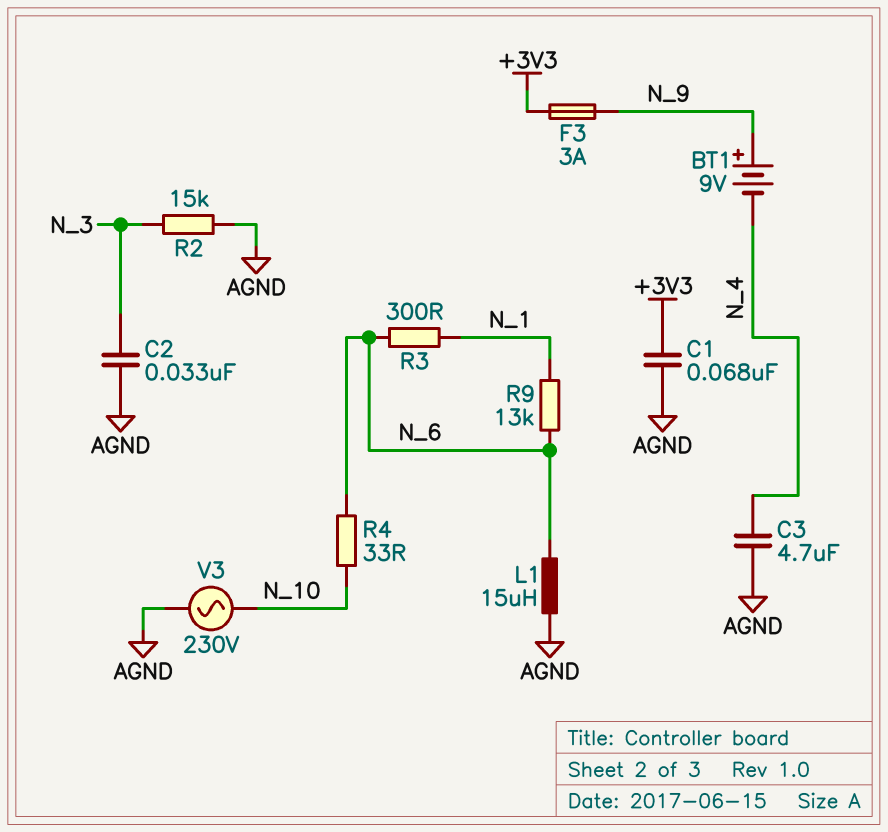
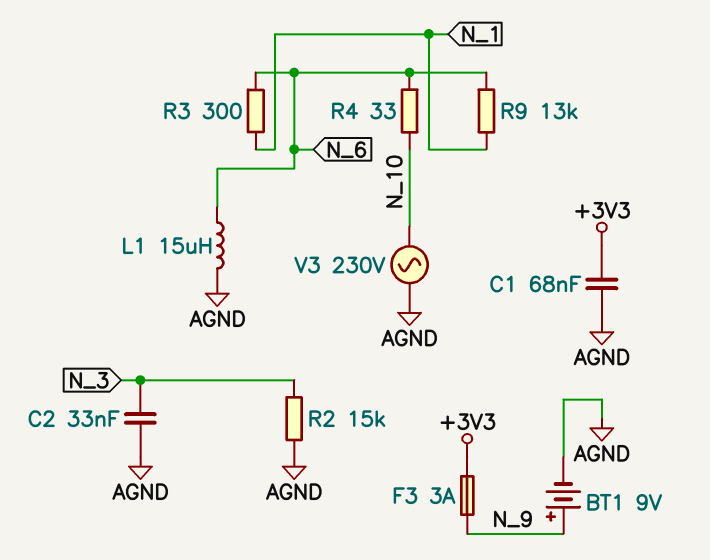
BT1: 9V (plus N_9, minus N_4) -> 9V (plus N_9, minus AGND)
C3: 4.7uF (AGND, N_4) -> none

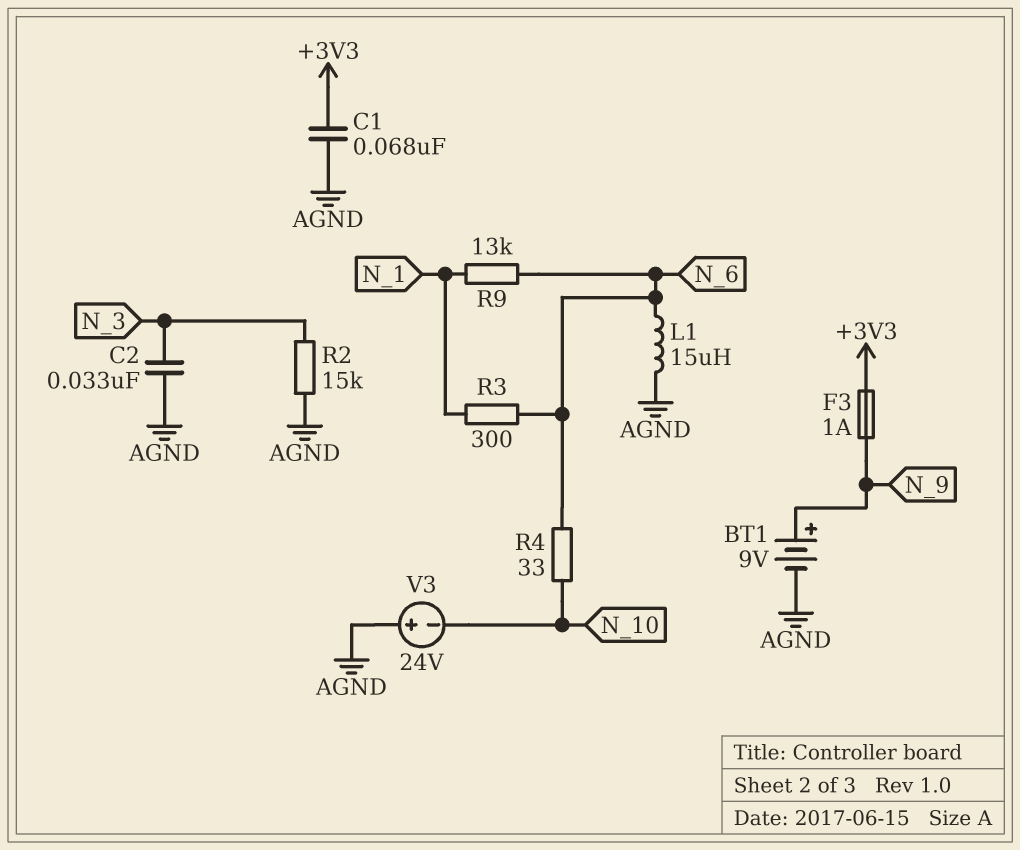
F3: 3A (+3V3, N_9) -> 1A (+3V3, N_9)
V3: AC 230V (AGND, N_10) -> 24V (plus AGND, minus N_10)

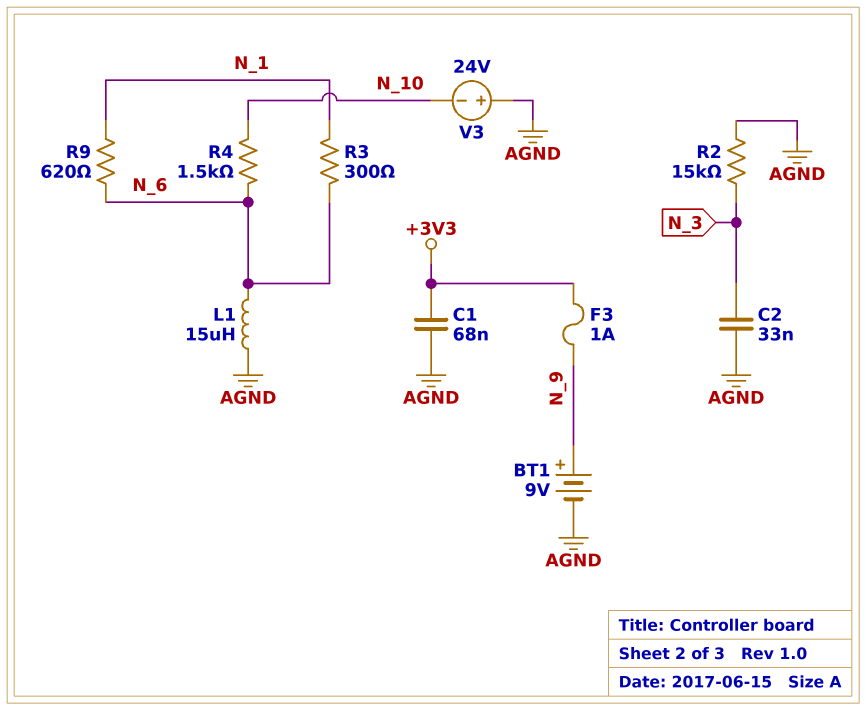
R4: 33 (N_6, N_10) -> 1.5k (N_6, N_10)
R9: 13k (N_1, N_6) -> 620 (N_1, N_6)

